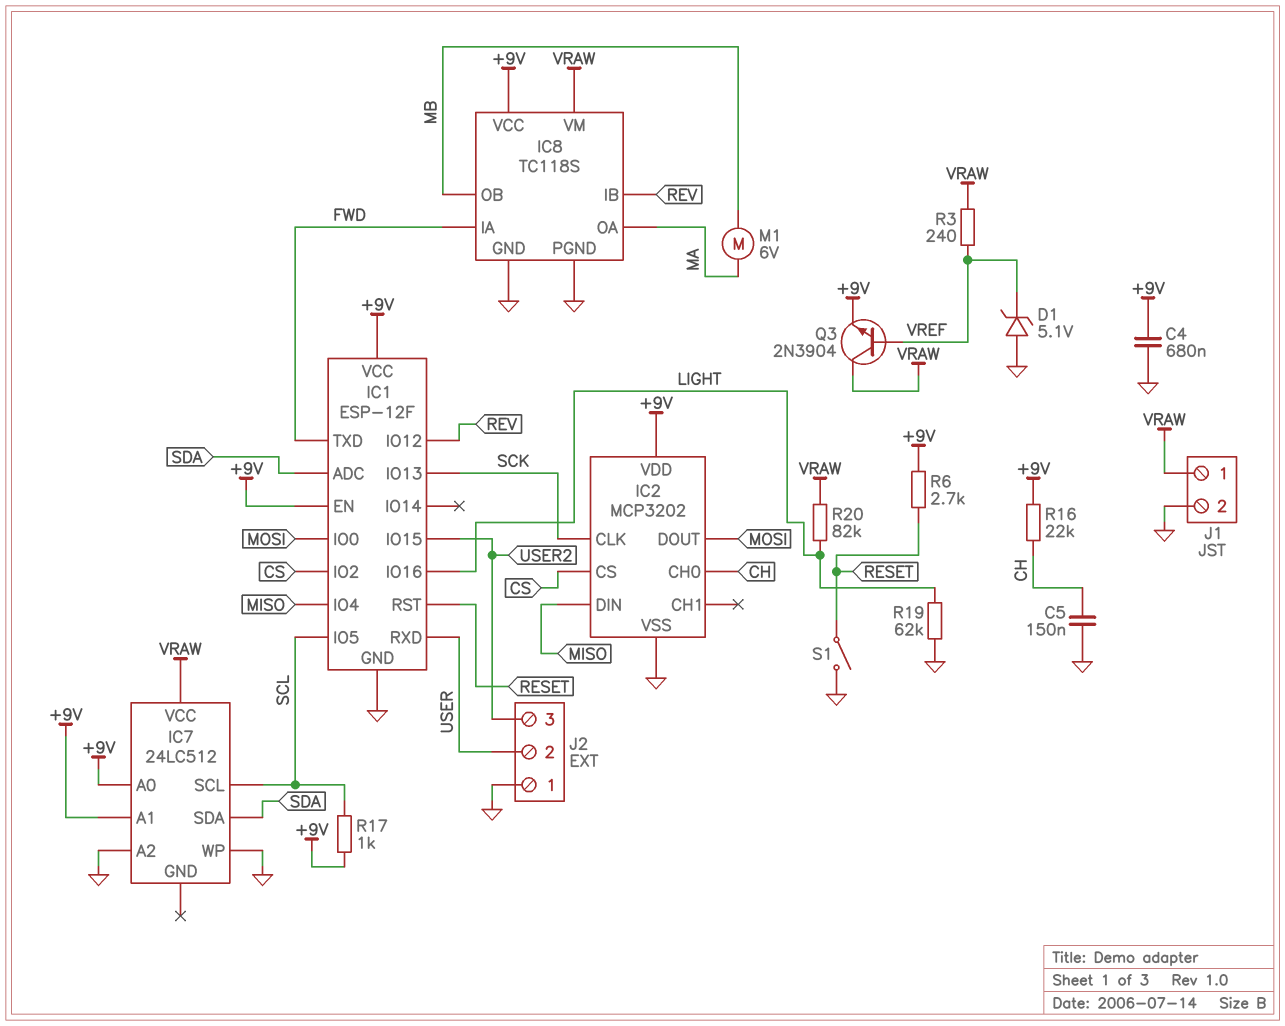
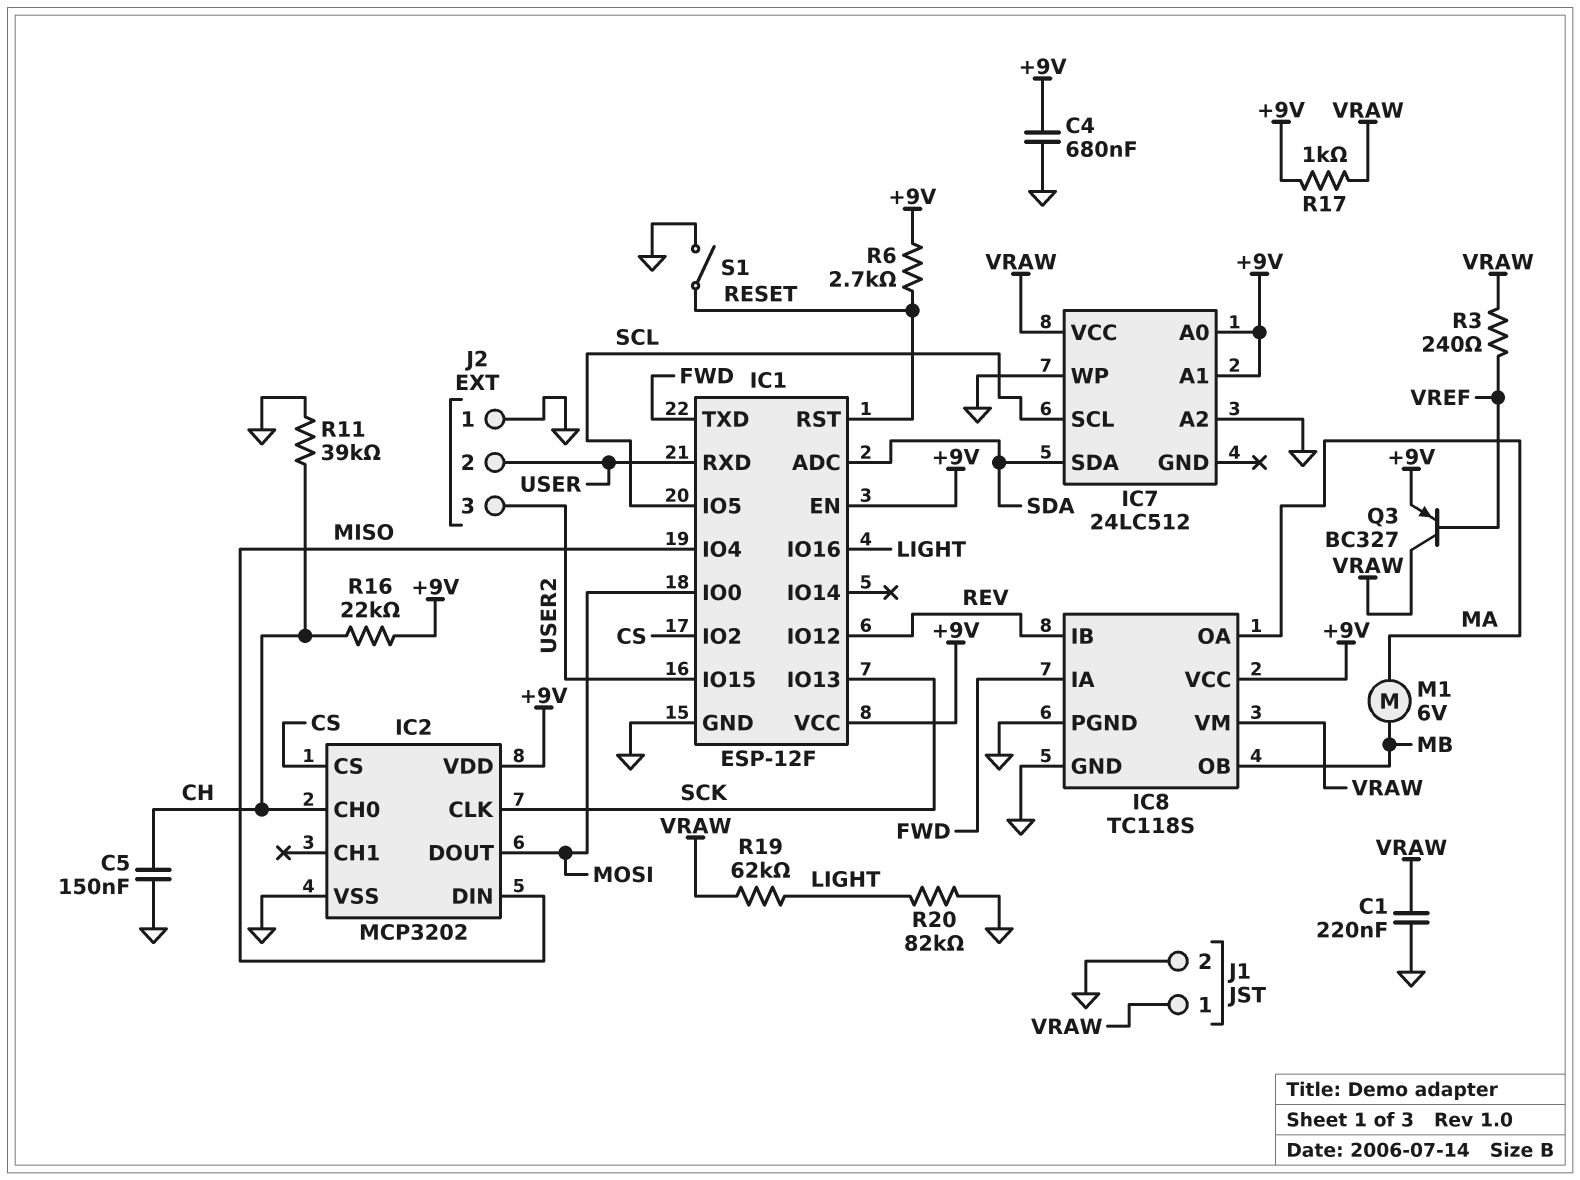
C1: none -> 220nF (GND, VRAW)
D1: zener 5.1V (A GND, K VREF) -> none
Q3: NPN 2N3904 (B VREF, C VRAW, E +9V) -> PNP BC327 (B VREF, C VRAW, E +9V)
R11: none -> 39k (CH, GND)
R17: 1k (+9V, SCL) -> 1k (+9V, VRAW)
R19: 62k (GND, LIGHT) -> 62k (LIGHT, VRAW)
R20: 82k (LIGHT, VRAW) -> 82k (GND, LIGHT)

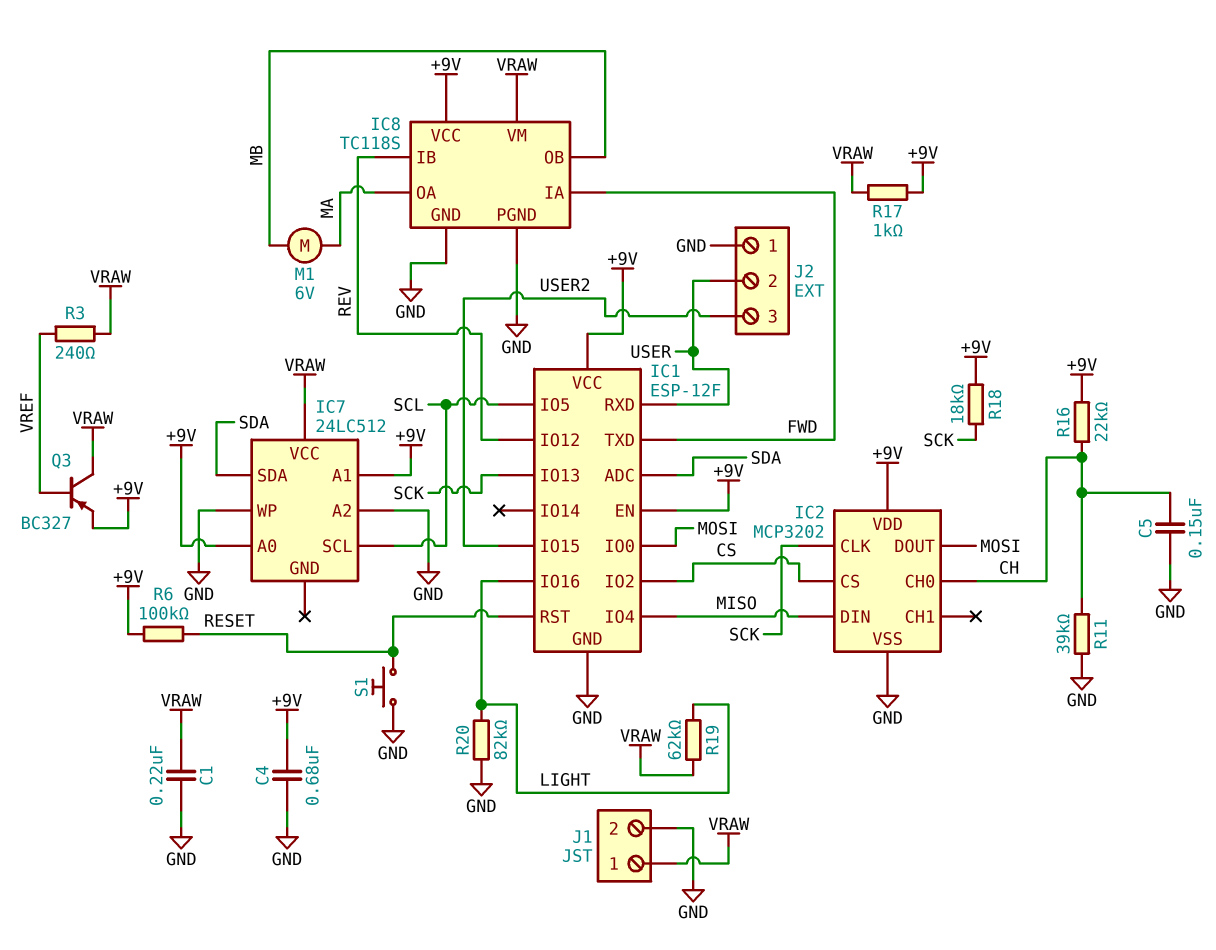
R6: 2.7k (+9V, RESET) -> 100k (+9V, RESET)
R18: none -> 18k (+9V, SCK)
S1: switch (GND, RESET) -> button (GND, RESET)

